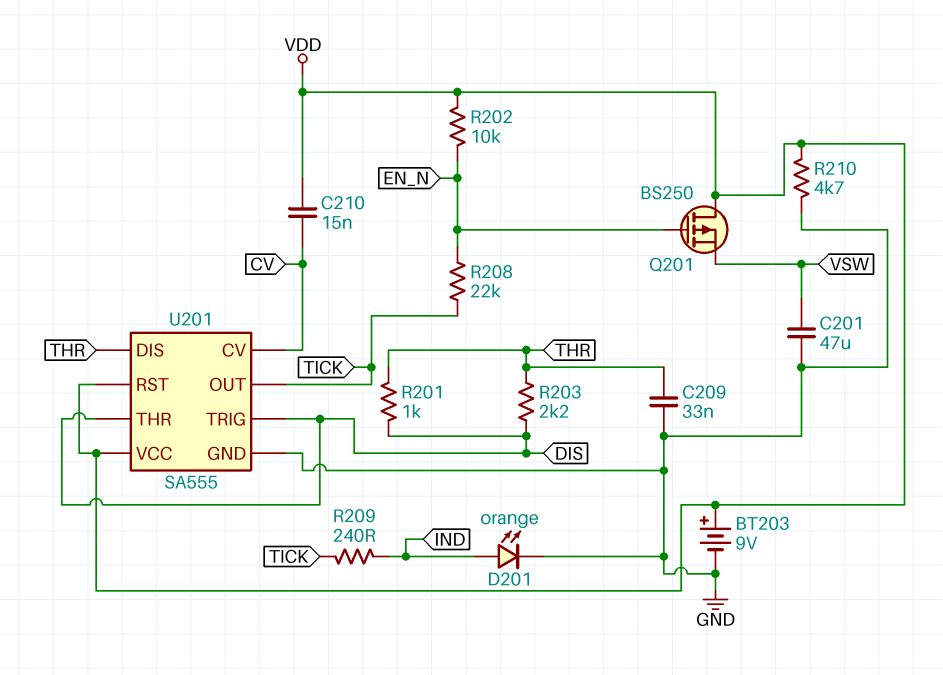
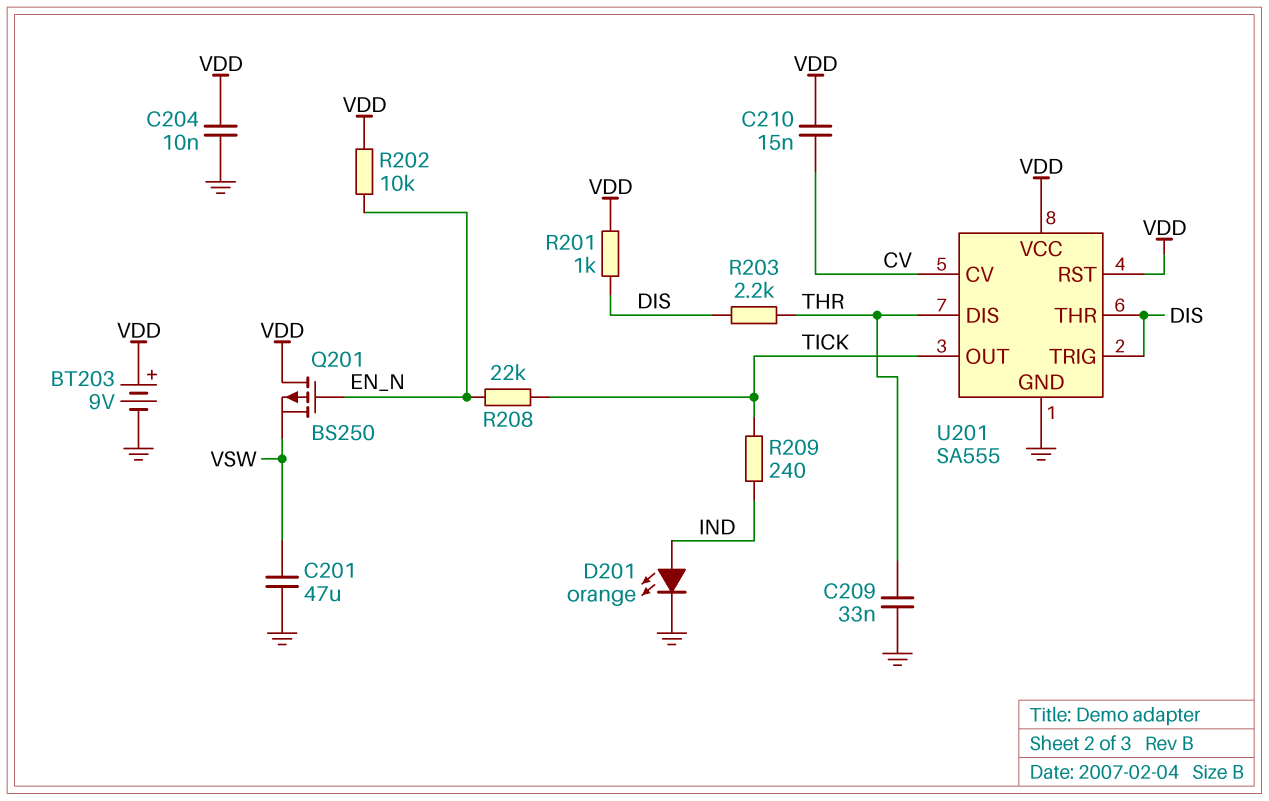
C204: none -> 10nF (GND, VDD)
R201: 1k (DIS, THR) -> 1k (DIS, VDD)
R210: 4.7k (GND, VDD) -> none

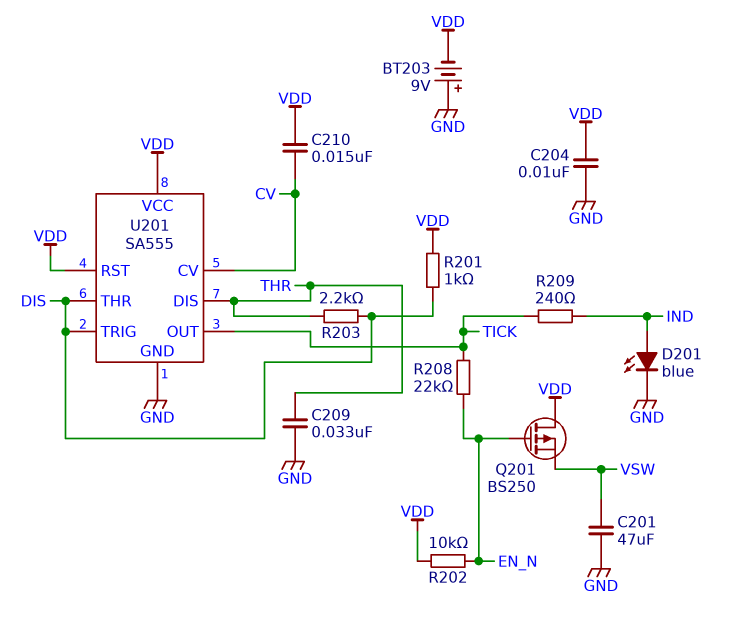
BT203: 9V (plus VDD, minus GND) -> 9V (plus GND, minus VDD)
D201: LED orange (A IND, K GND) -> LED blue (A IND, K GND)

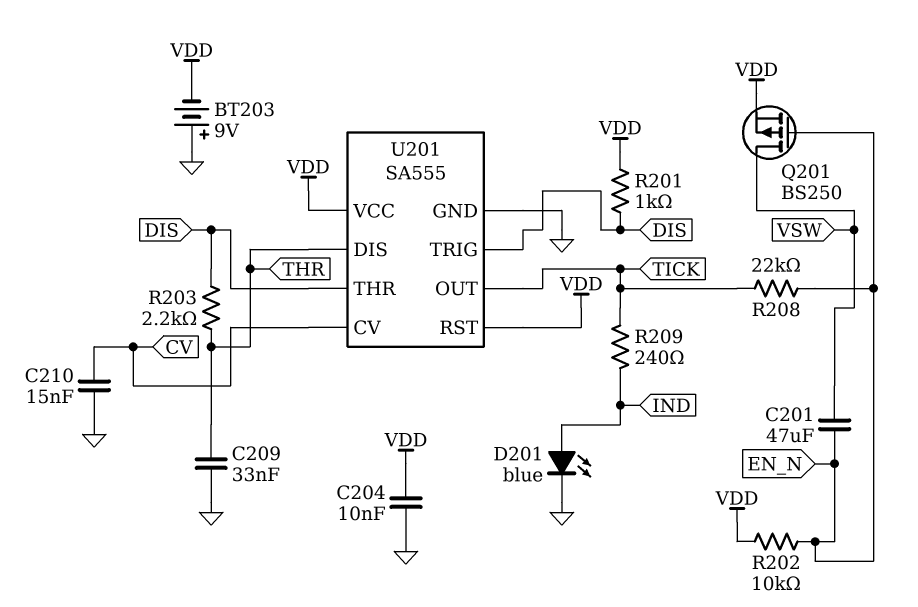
C201: 47uF (GND, VSW) -> 47uF (EN_N, VSW)
C210: 15nF (CV, VDD) -> 15nF (CV, GND)
Q201: PMOS BS250 (G EN_N, D VDD, S VSW) -> PMOS BS250 (G EN_N, D VSW, S VDD)

